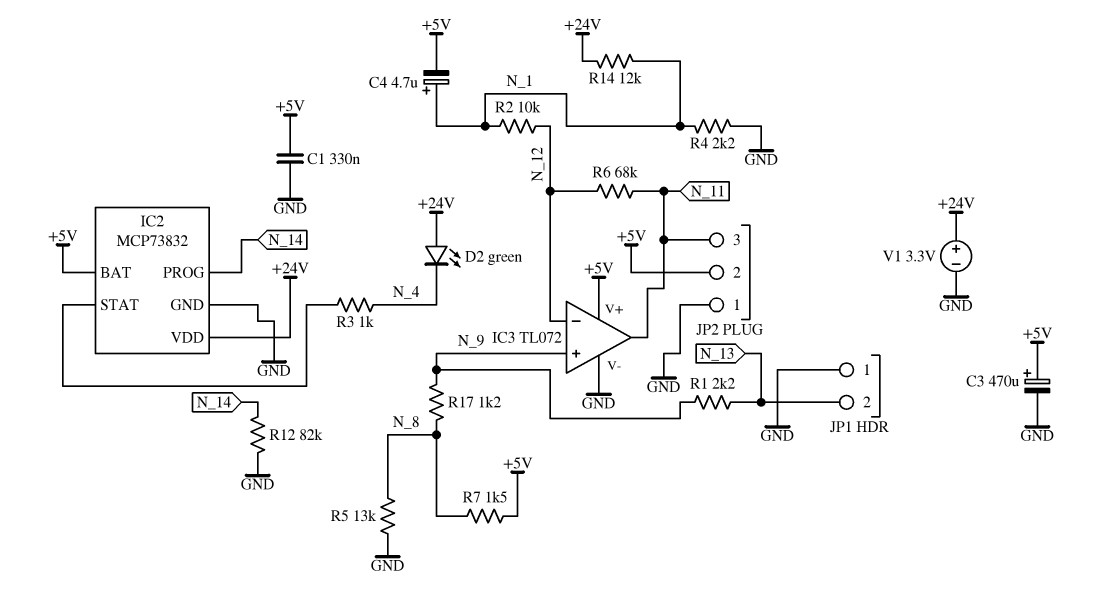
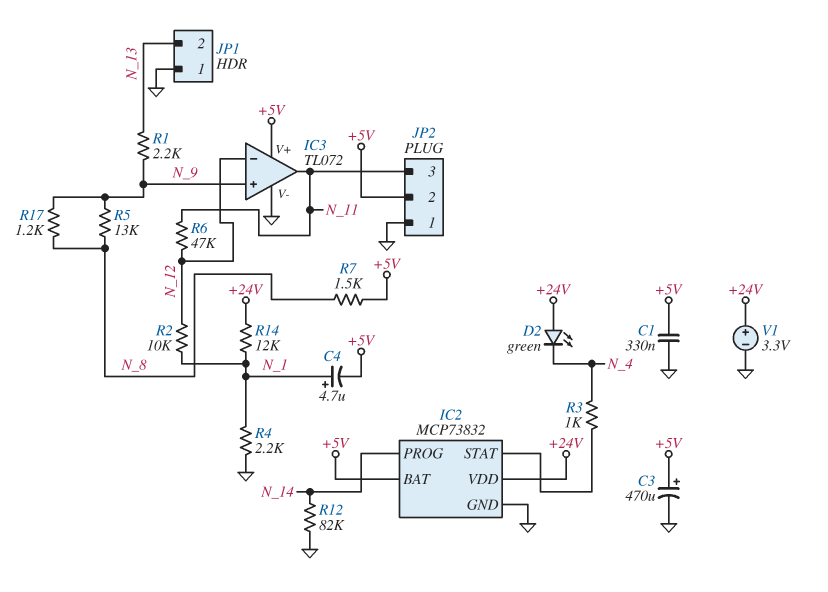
R5: 13k (GND, N_8) -> 13k (N_8, N_9)
R6: 68k (N_11, N_12) -> 47k (N_11, N_12)

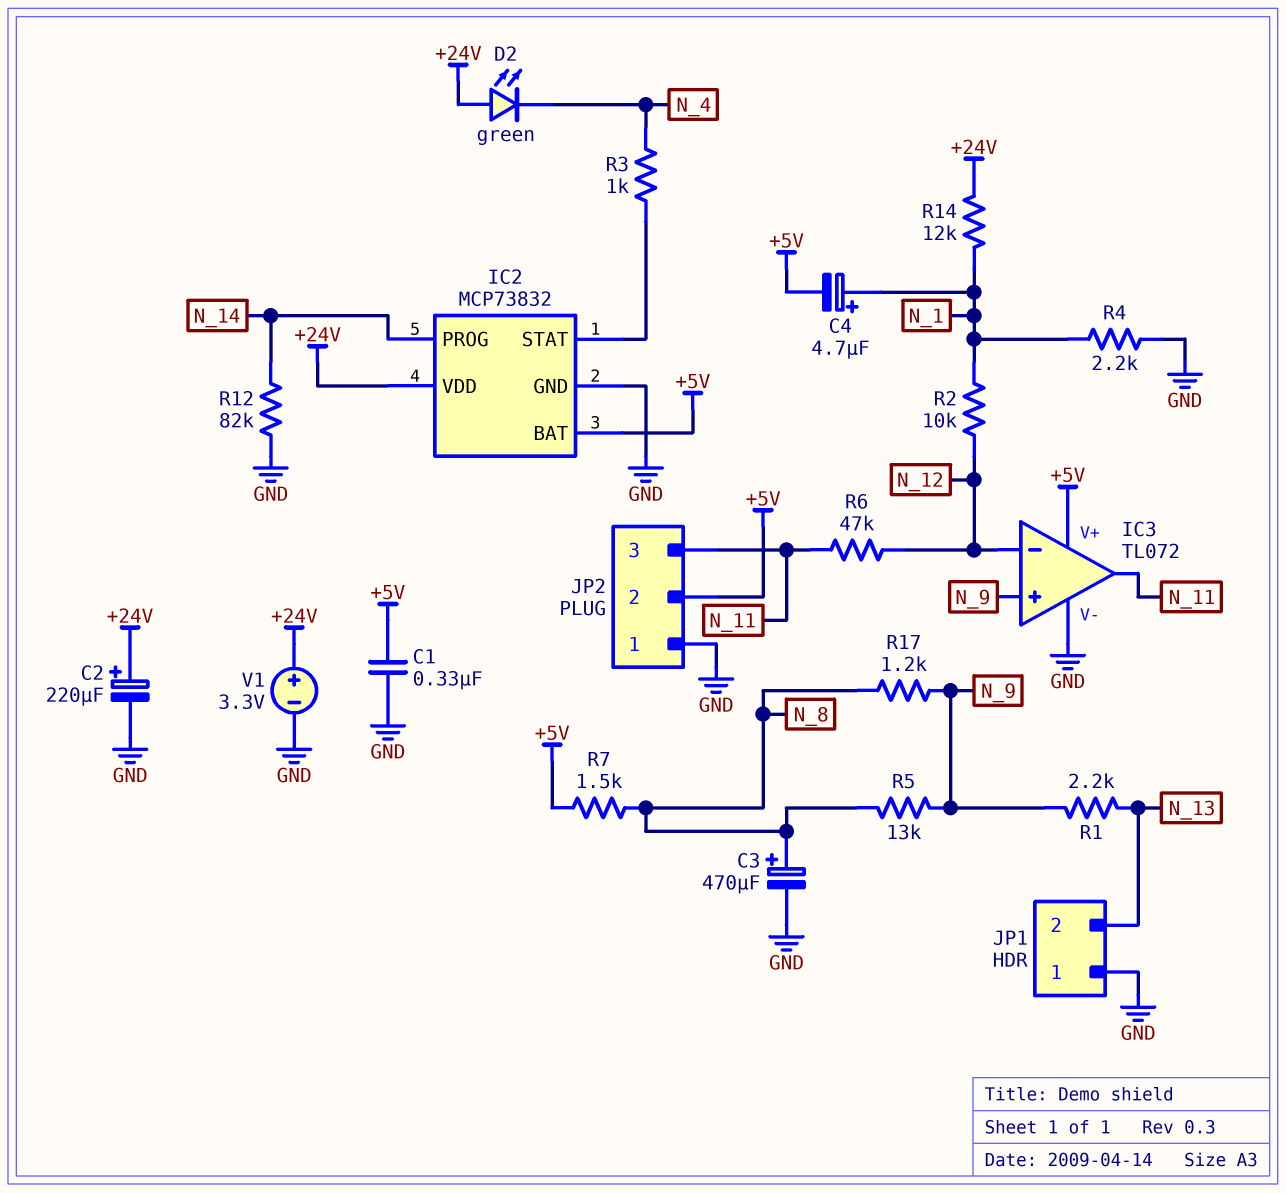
C2: none -> 220uF (plus +24V, minus GND)
C3: 470uF (plus +5V, minus GND) -> 470uF (plus N_8, minus GND)

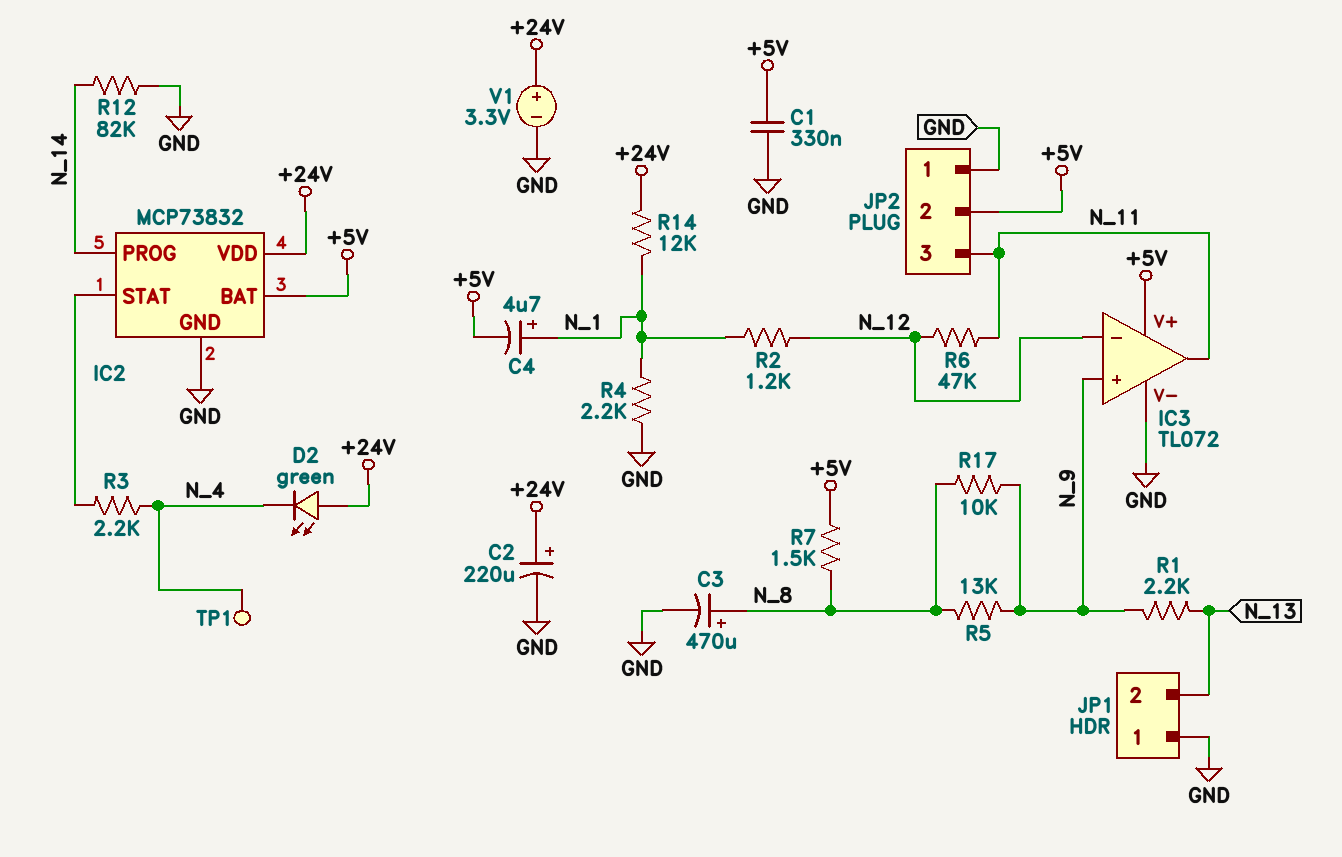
R2: 10k (N_1, N_12) -> 1.2k (N_1, N_12)
R3: 1k (IC2/STAT, N_4) -> 2.2k (IC2/STAT, N_4)
R17: 1.2k (N_8, N_9) -> 10k (N_8, N_9)
TP1: none -> test point (N_4)

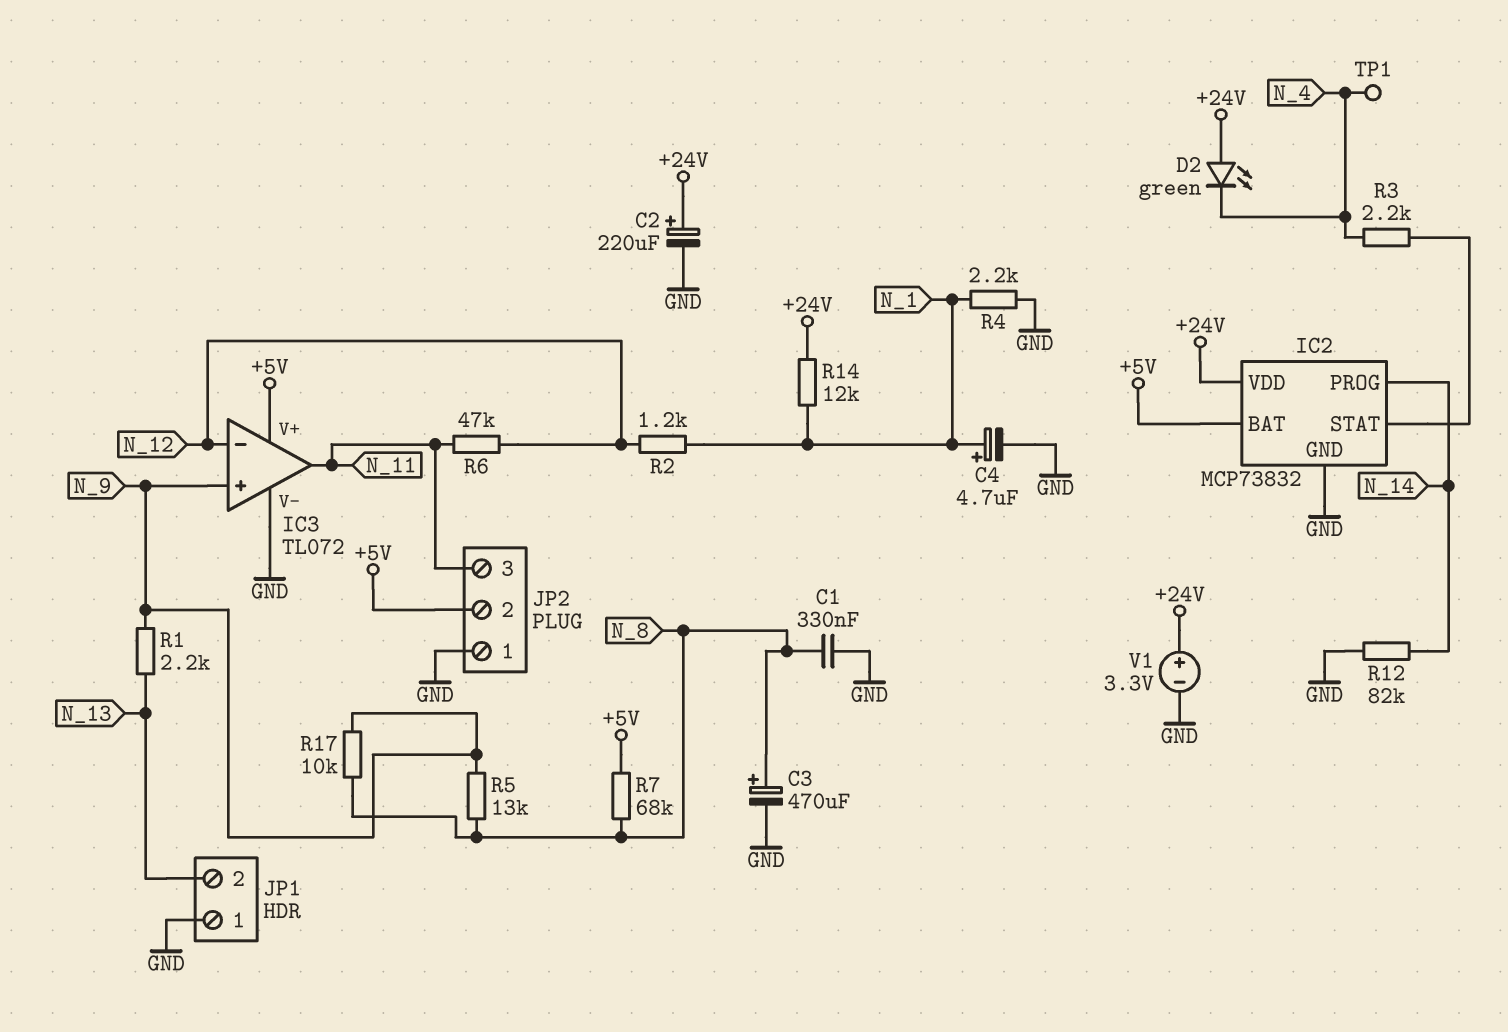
C1: 330nF (+5V, GND) -> 330nF (GND, N_8)
C4: 4.7uF (plus N_1, minus +5V) -> 4.7uF (plus N_1, minus GND)
R7: 1.5k (+5V, N_8) -> 68k (+5V, N_8)

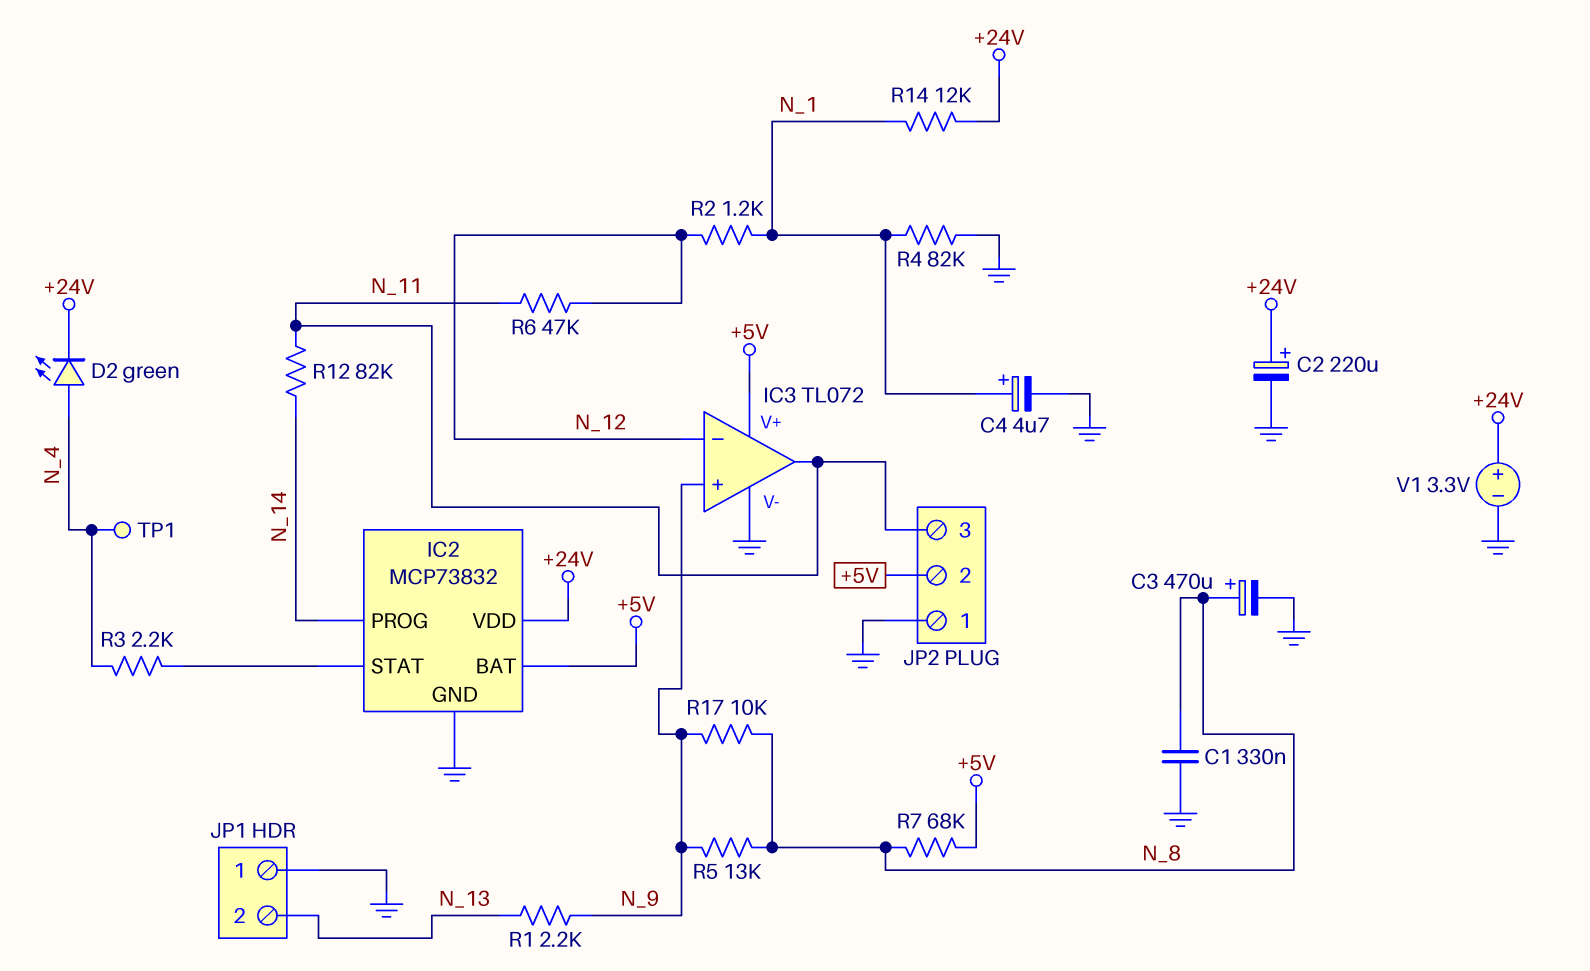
D2: LED green (A +24V, K N_4) -> LED green (A N_4, K +24V)
R4: 2.2k (GND, N_1) -> 82k (GND, N_1)
R12: 82k (GND, N_14) -> 82k (N_11, N_14)

